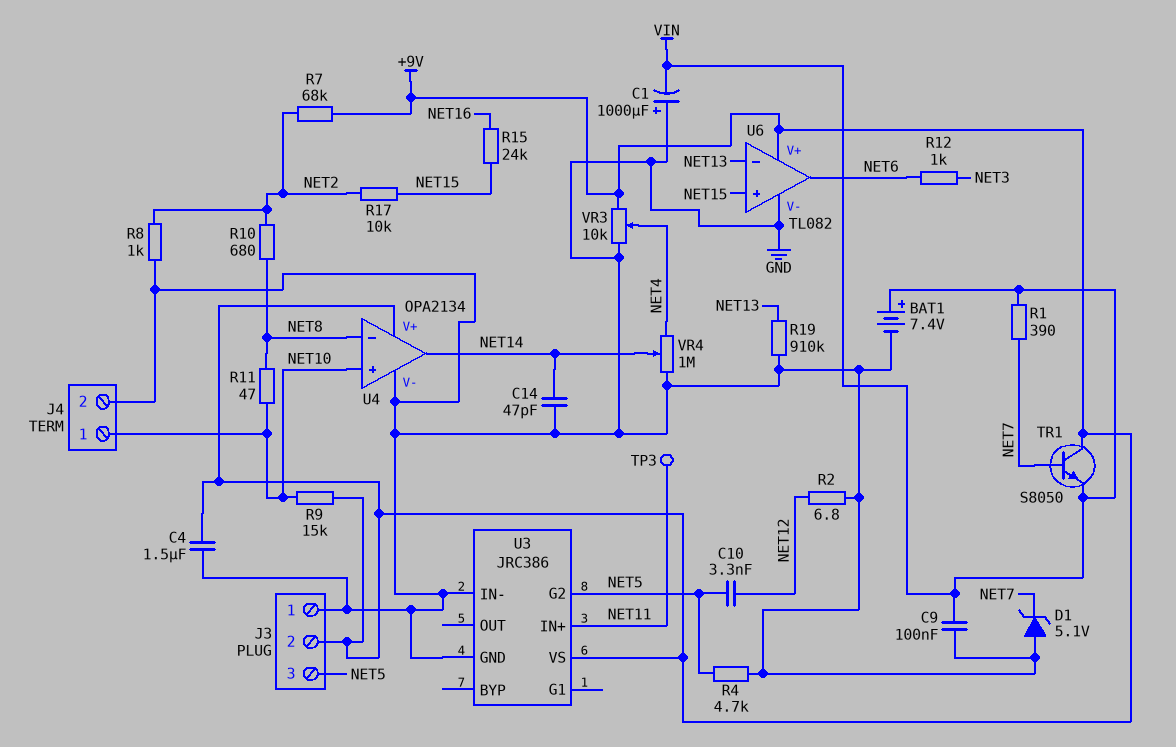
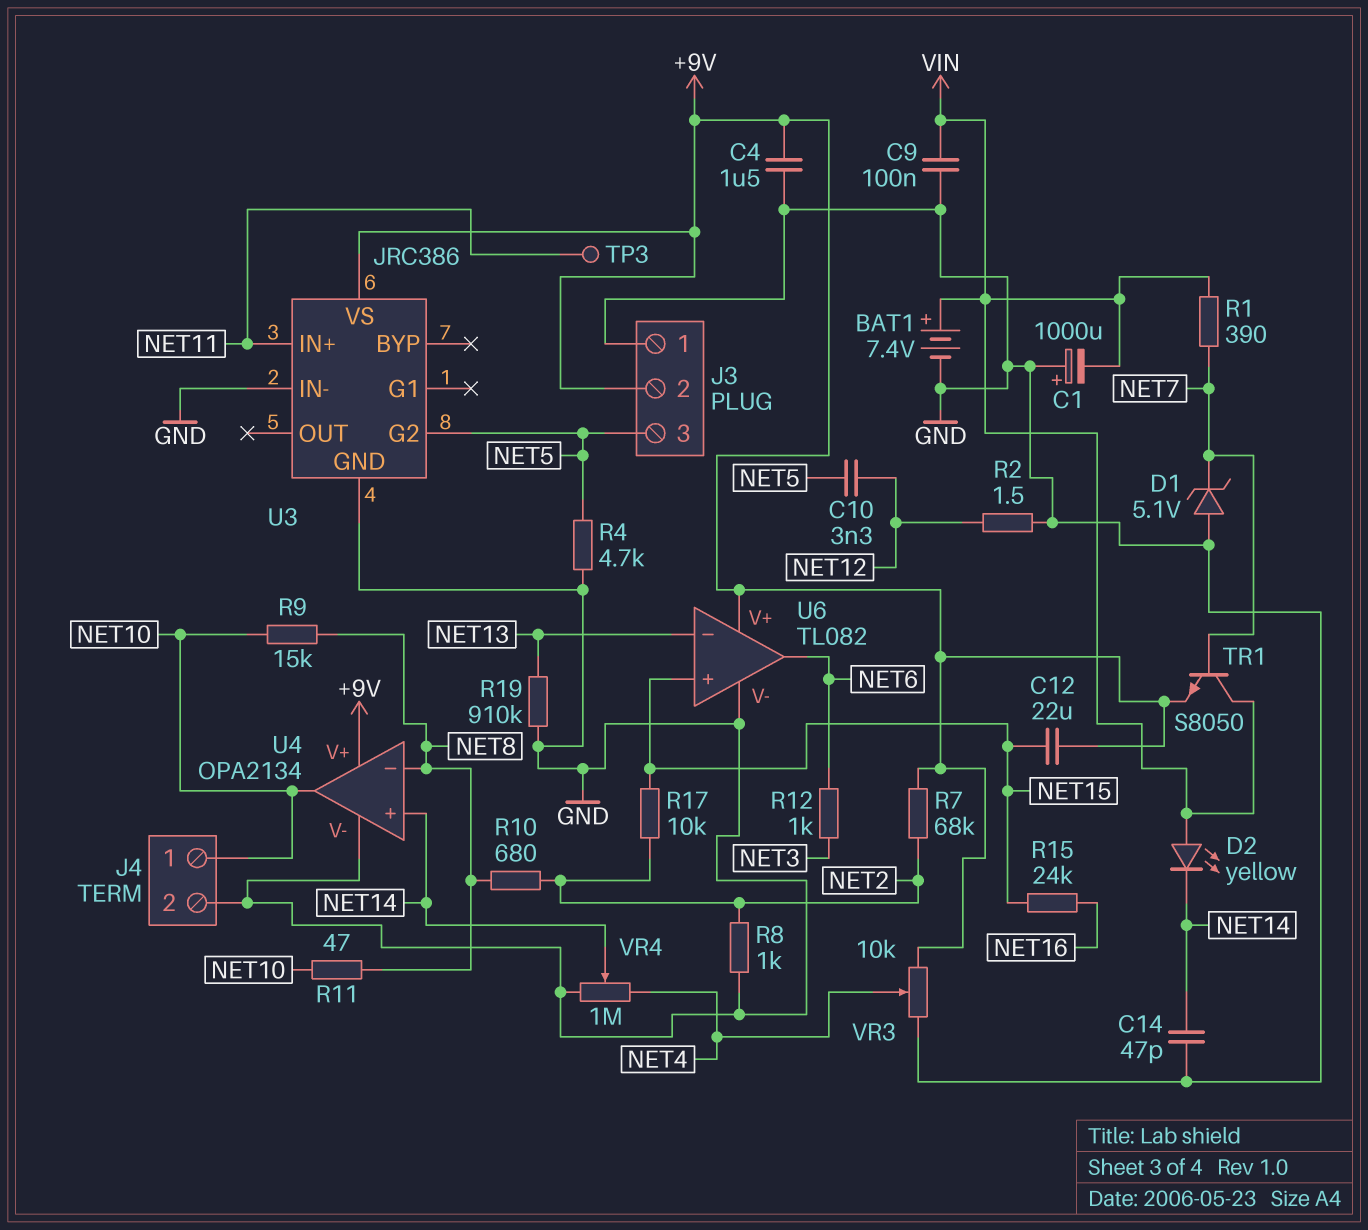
C12: none -> 22uF (+9V, NET15)
D2: none -> LED yellow (A VIN, K NET14)
R2: 6.8 (GND, NET12) -> 1.5 (GND, NET12)
R9: 15k (+9V, NET10) -> 15k (NET8, NET10)
TR1: NPN S8050 (B NET7, C +9V, E VIN) -> NPN S8050 (B NET7, C VIN, E +9V)
U4 pin in+: NET10 -> NET14
U4 pin out: NET14 -> NET10

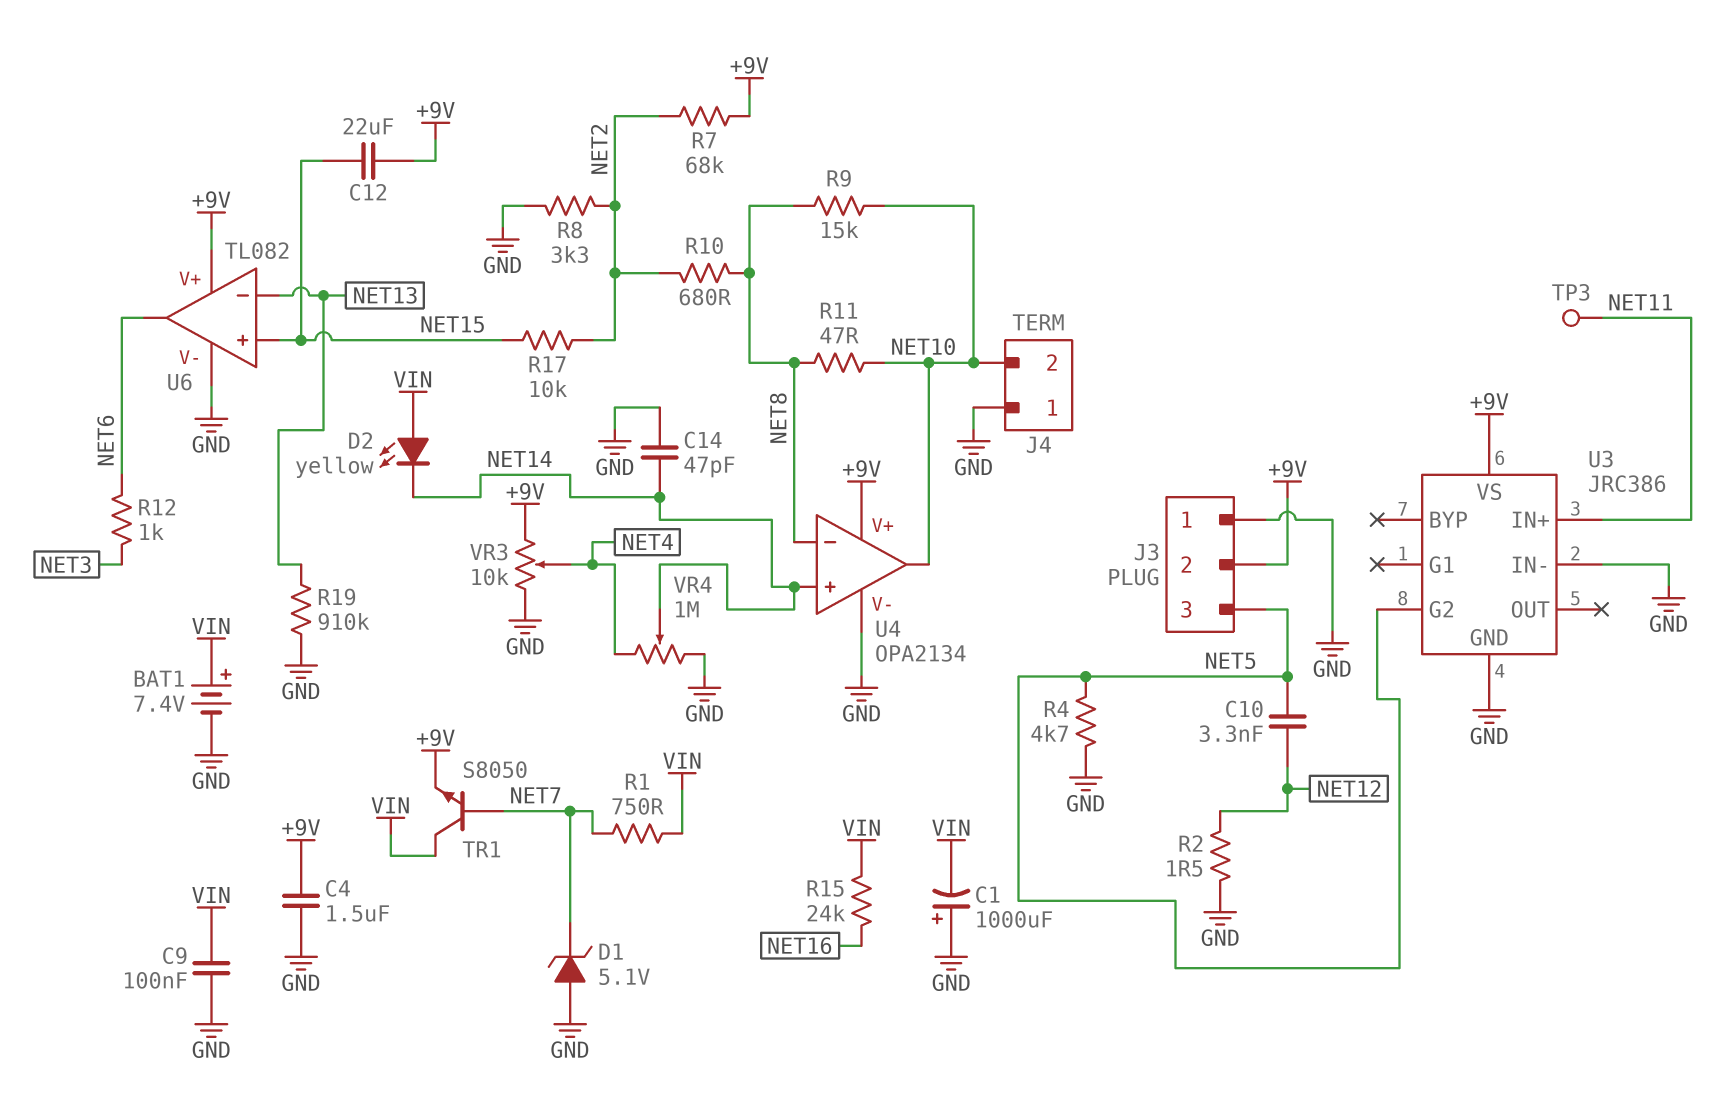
J4 pin 1: NET10 -> GND
J4 pin 2: GND -> NET10
R1: 390 (NET7, VIN) -> 750 (NET7, VIN)
R8: 1k (GND, NET2) -> 3.3k (GND, NET2)
R15: 24k (NET15, NET16) -> 24k (NET16, VIN)

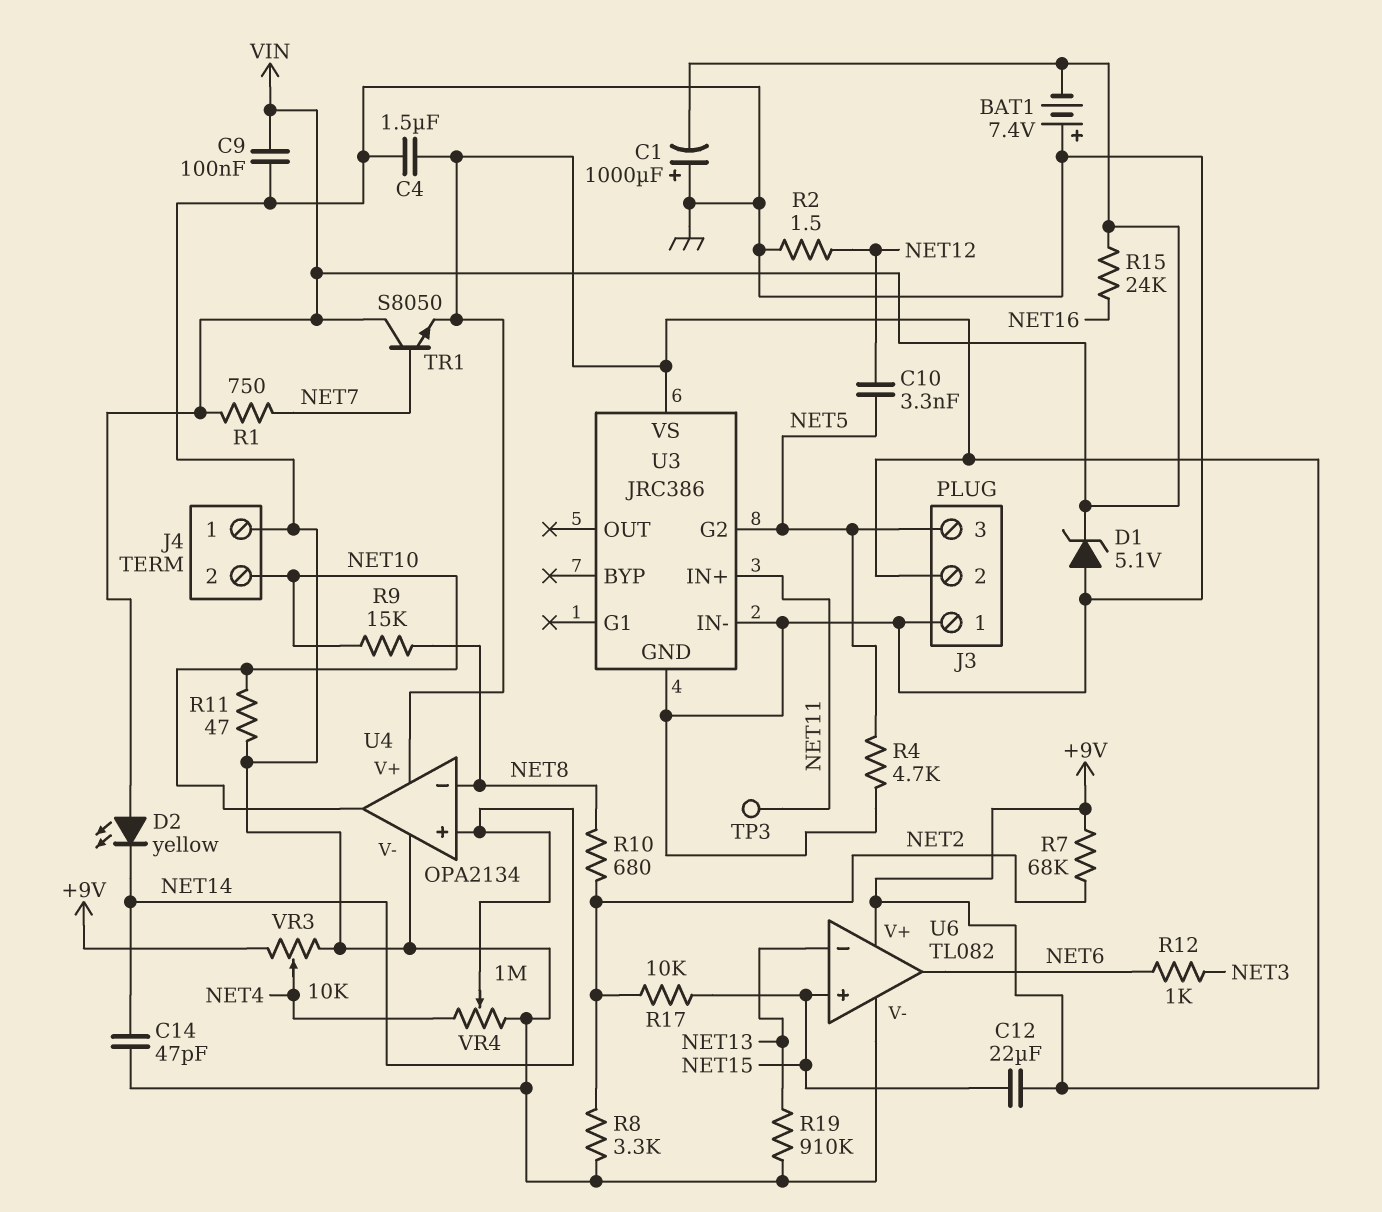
BAT1: 7.4V (plus VIN, minus GND) -> 7.4V (plus GND, minus VIN)
D1: zener 5.1V (A GND, K NET7) -> zener 5.1V (A GND, K VIN)
R11: 47 (NET8, NET10) -> 47 (GND, NET10)

